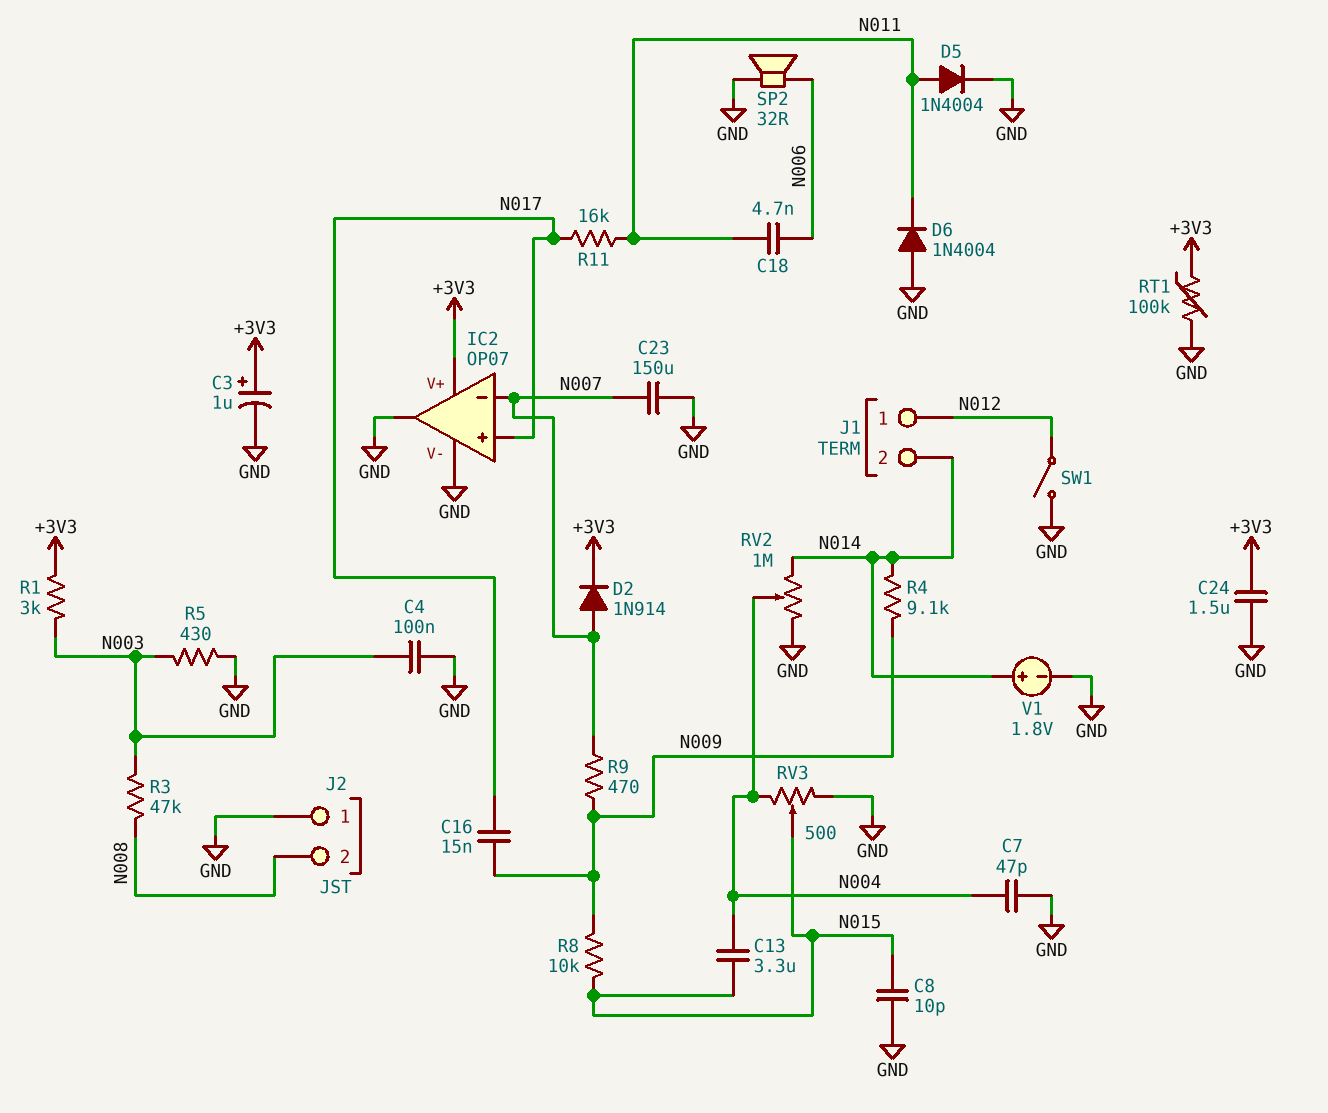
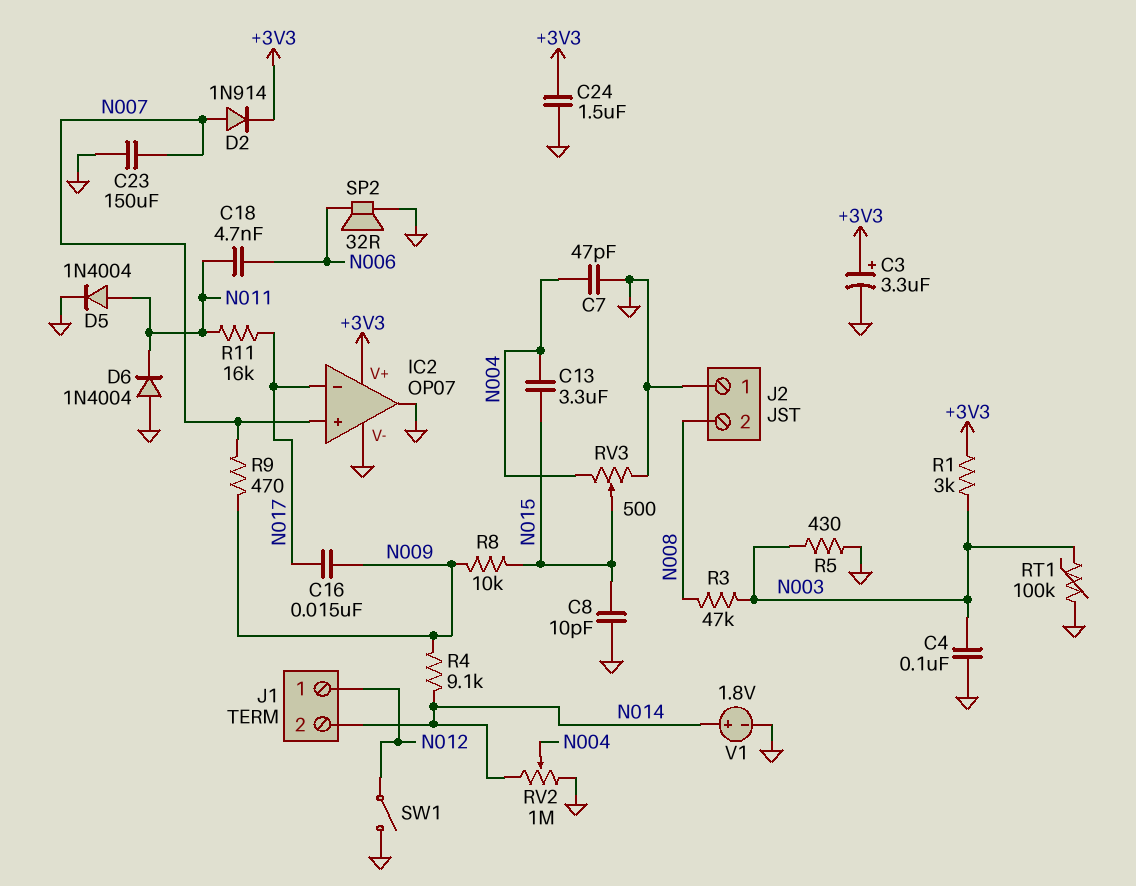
C3: 1uF (plus +3V3, minus GND) -> 3.3uF (plus +3V3, minus GND)
IC2 pin in+: N017 -> N007
IC2 pin in-: N007 -> N017
RT1: 100k (+3V3, GND) -> 100k (GND, N003)

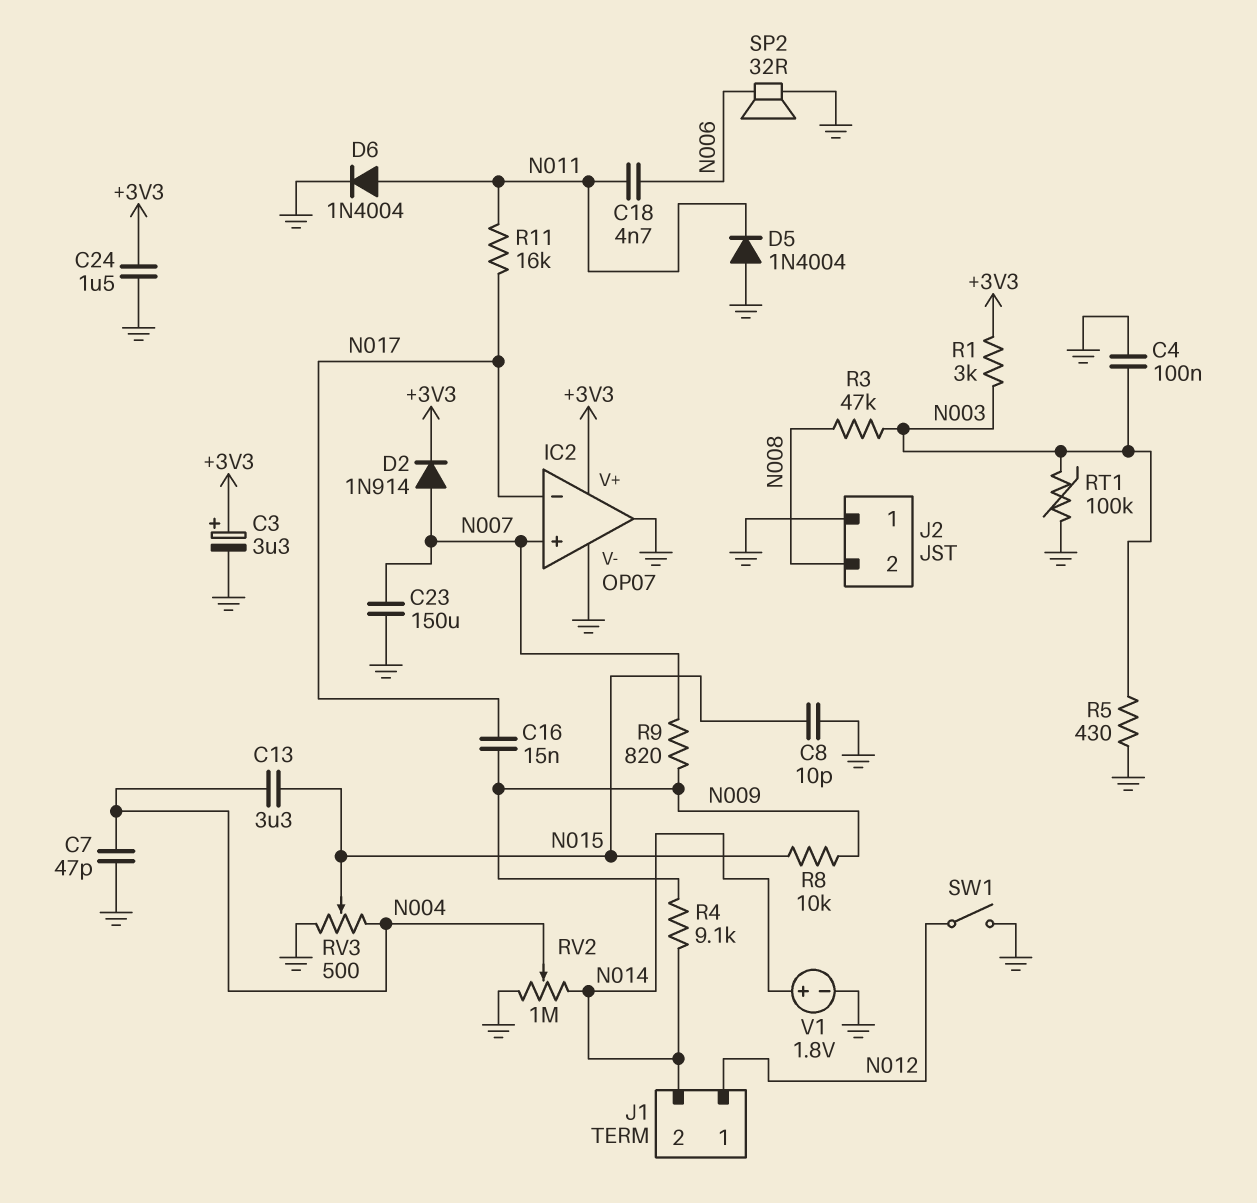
D5: diode 1N4004 (A N011, K GND) -> diode 1N4004 (A GND, K N011)
D6: diode 1N4004 (A GND, K N011) -> diode 1N4004 (A N011, K GND)
R9: 470 (N007, N009) -> 820 (N007, N009)

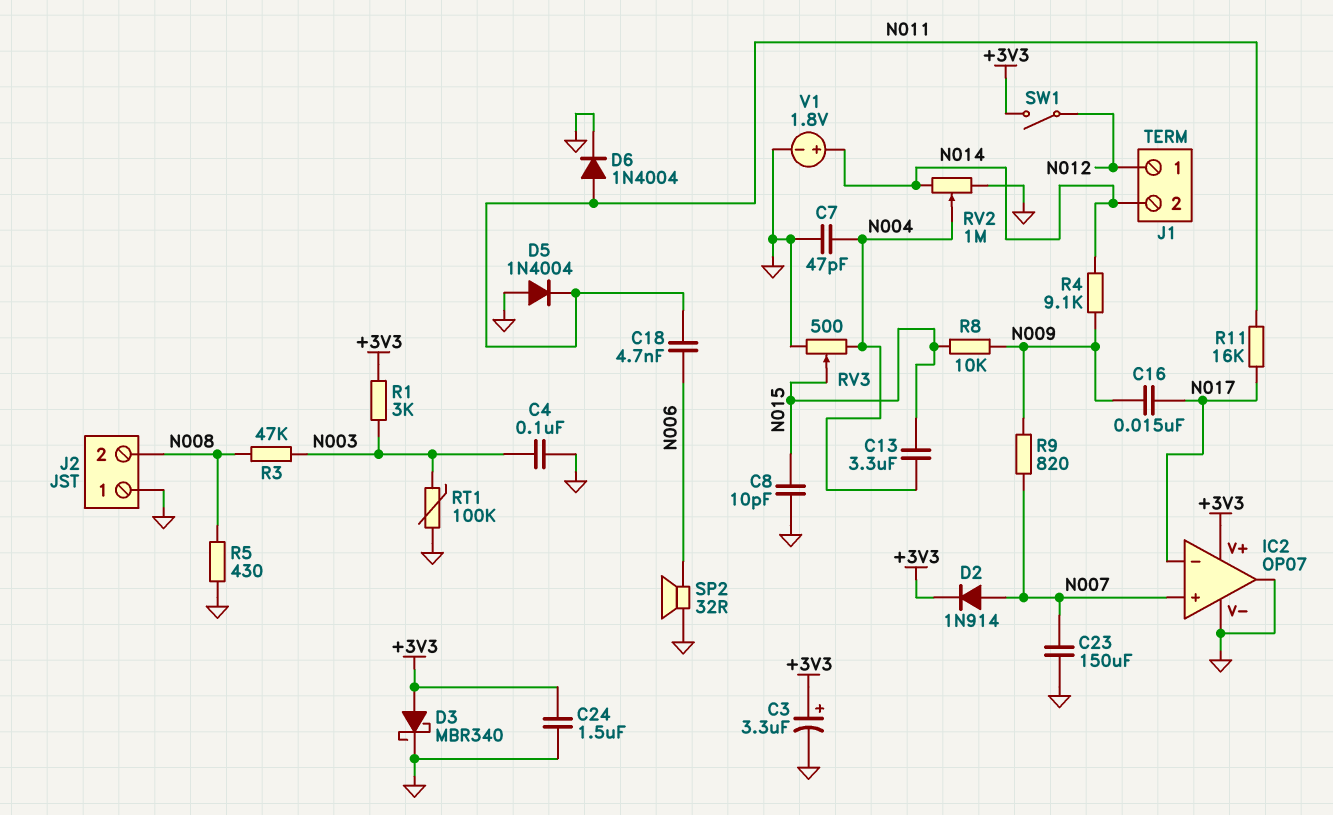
D3: none -> schottky MBR340 (A +3V3, K GND)
R5: 430 (GND, N003) -> 430 (GND, N008)
SW1: switch (GND, N012) -> switch (+3V3, N012)

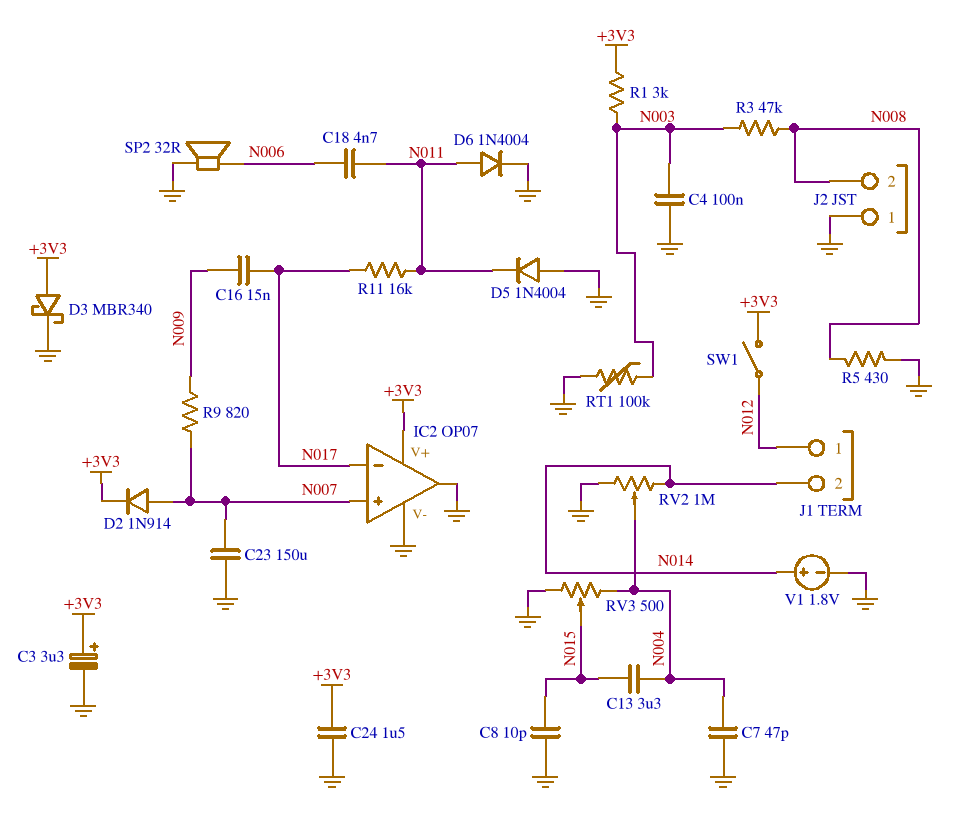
R4: 9.1k (N009, N014) -> none
R8: 10k (N009, N015) -> none

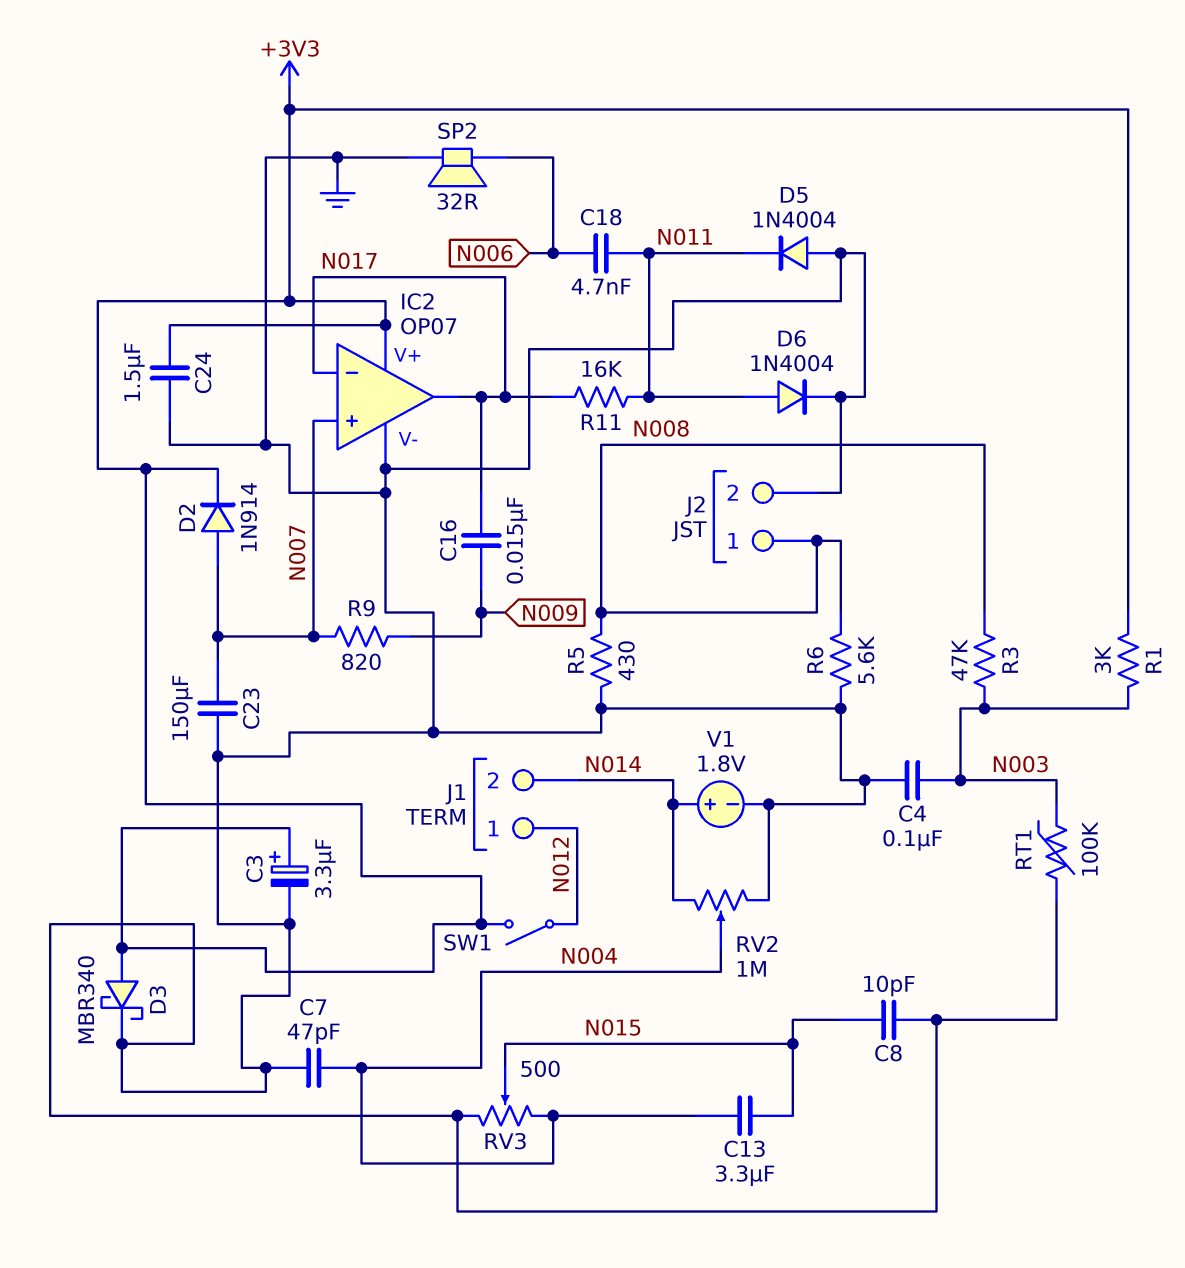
IC2 pin out: GND -> N017
J2 pin 1: GND -> N008
J2 pin 2: N008 -> GND
R6: none -> 5.6k (GND, N008)

